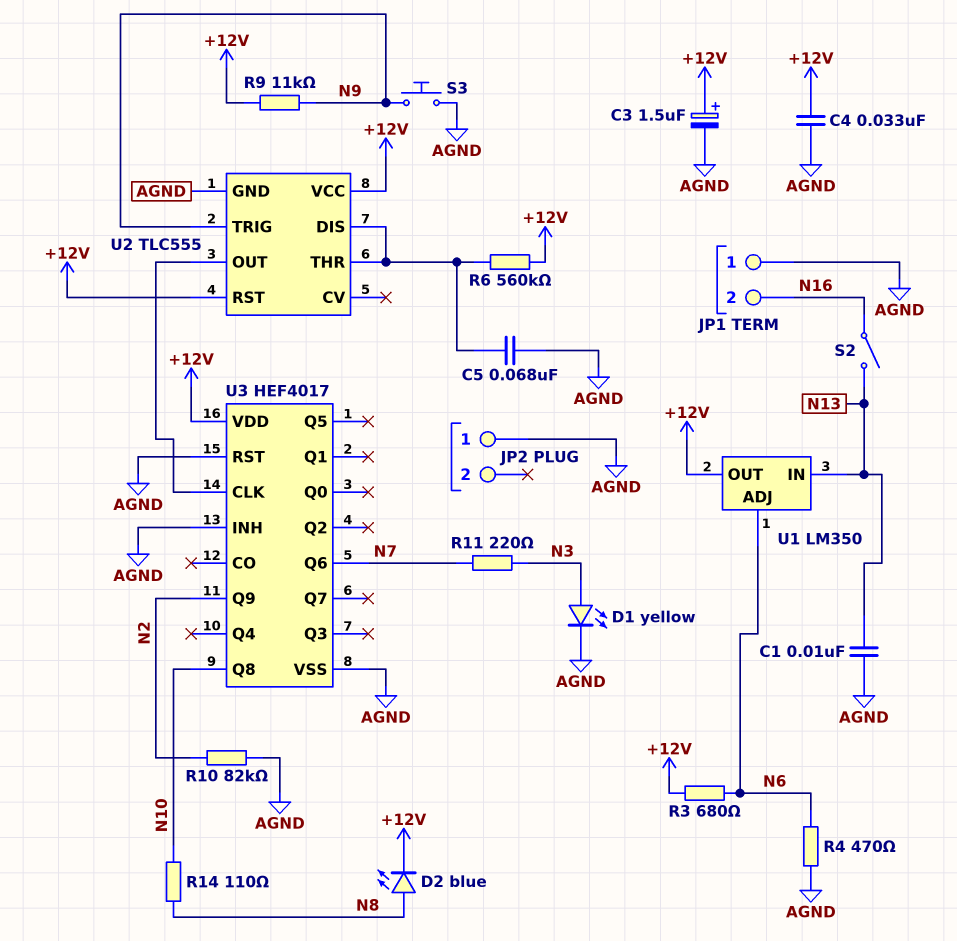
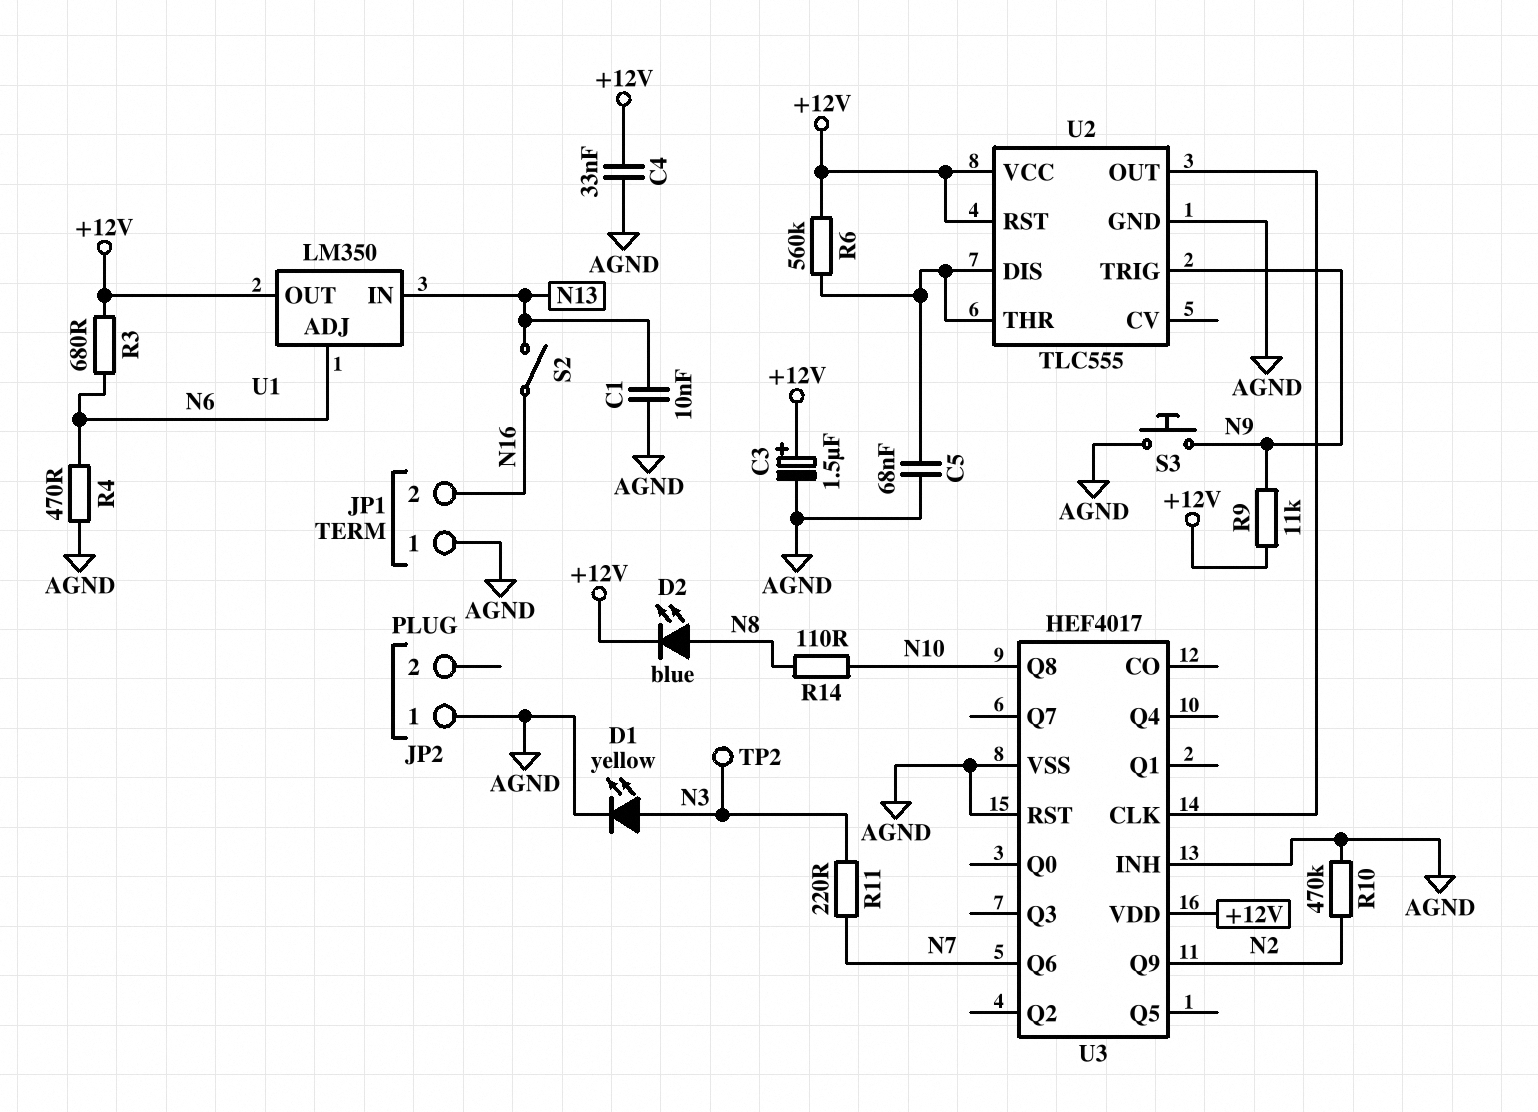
R10: 82k (AGND, N2) -> 470k (AGND, N2)
TP2: none -> test point (N3)

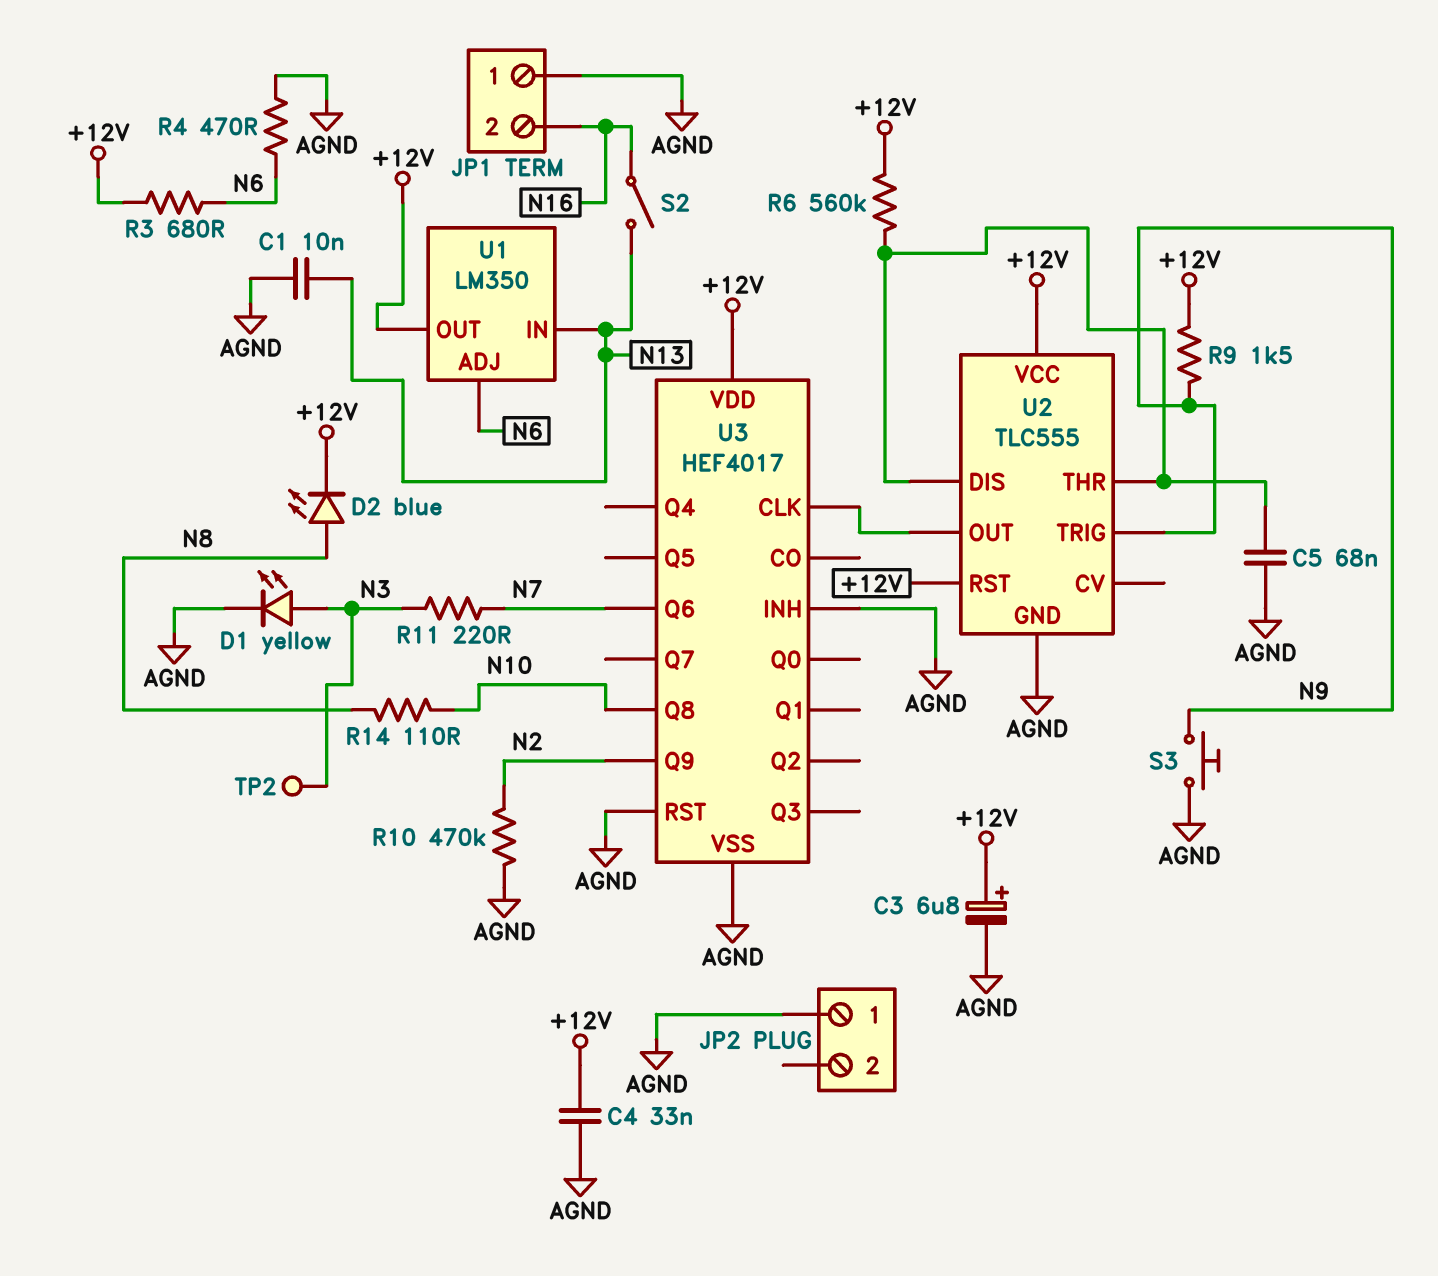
C3: 1.5uF (plus +12V, minus AGND) -> 6.8uF (plus +12V, minus AGND)
R9: 11k (+12V, N9) -> 1.5k (+12V, N9)

